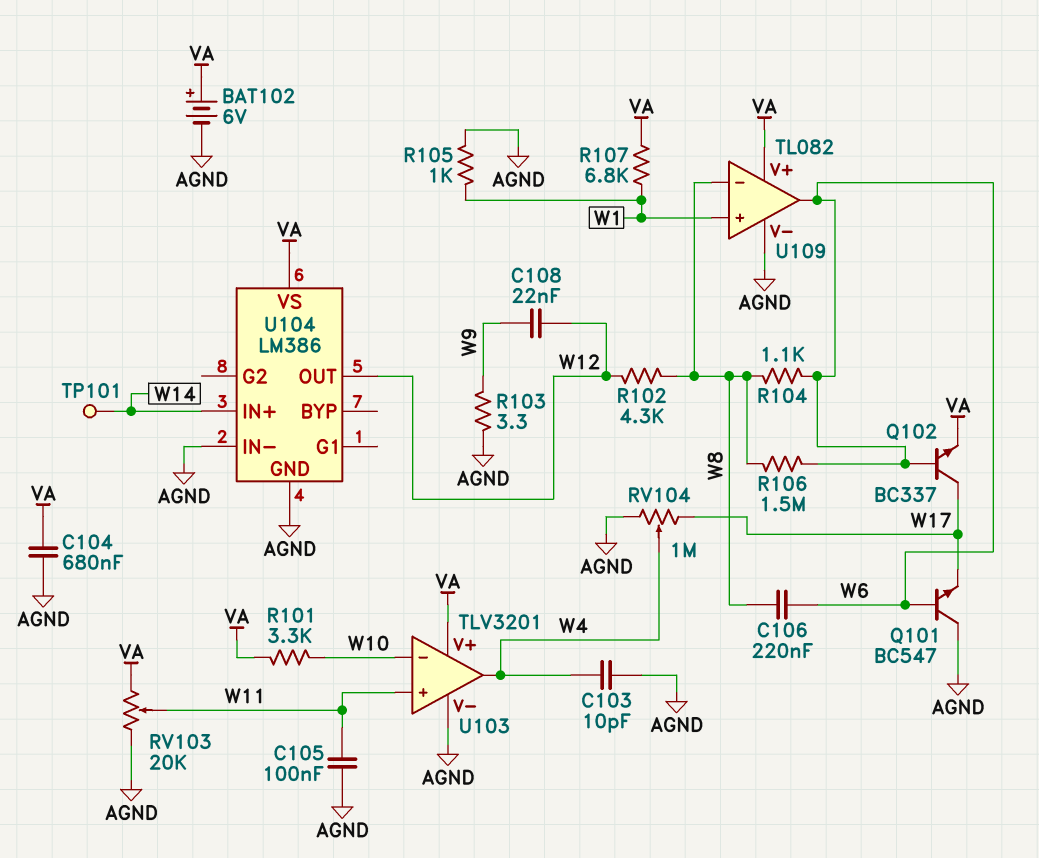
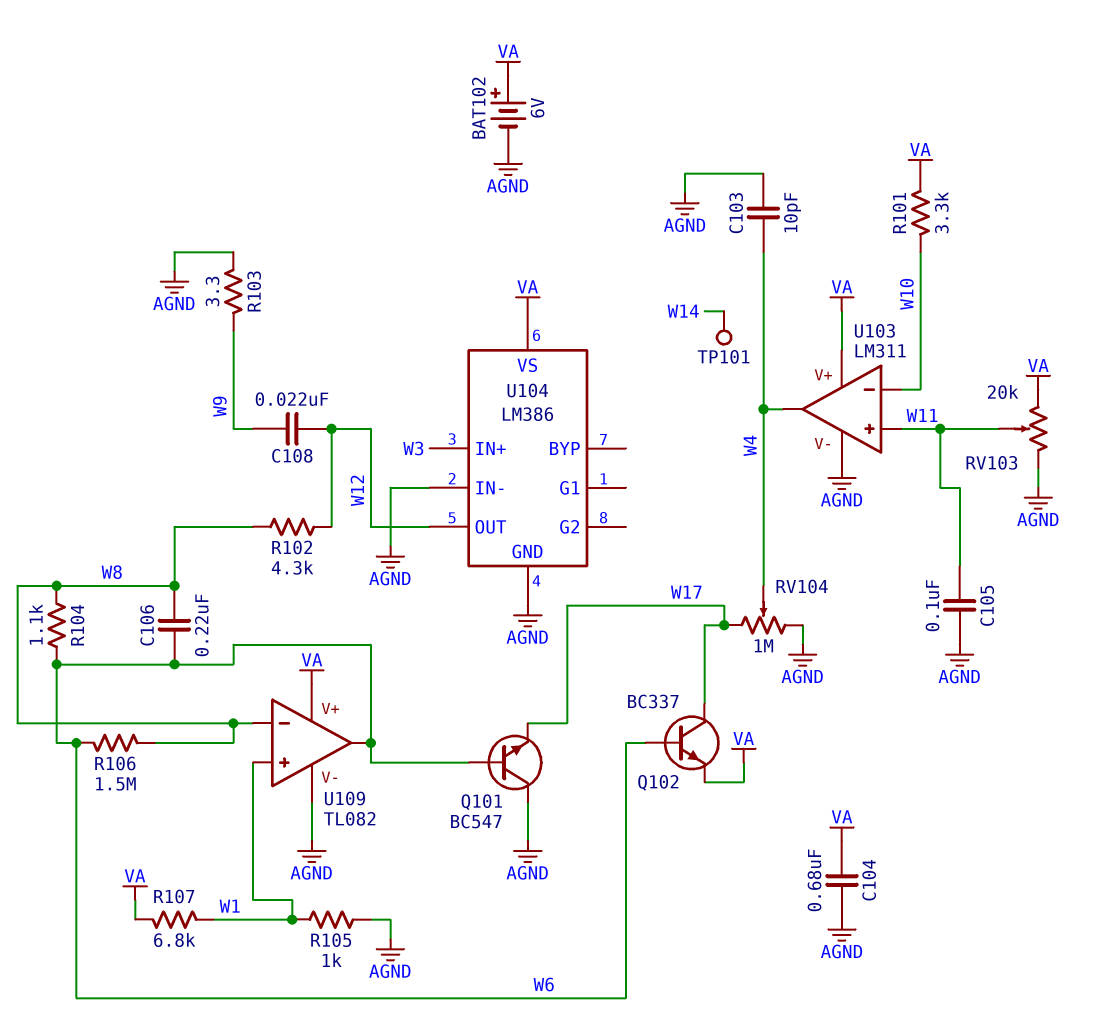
U103: TLV3201 -> LM311
U104 pin IN+: W14 -> W3

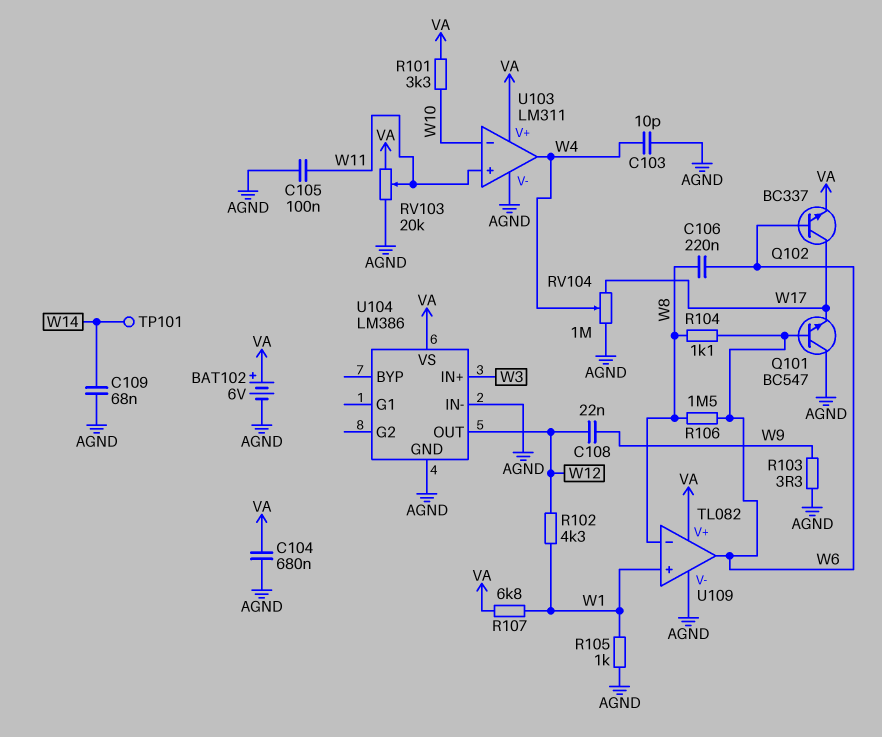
C109: none -> 68nF (AGND, W14)
R102: 4.3k (W8, W12) -> 4.3k (W1, W12)

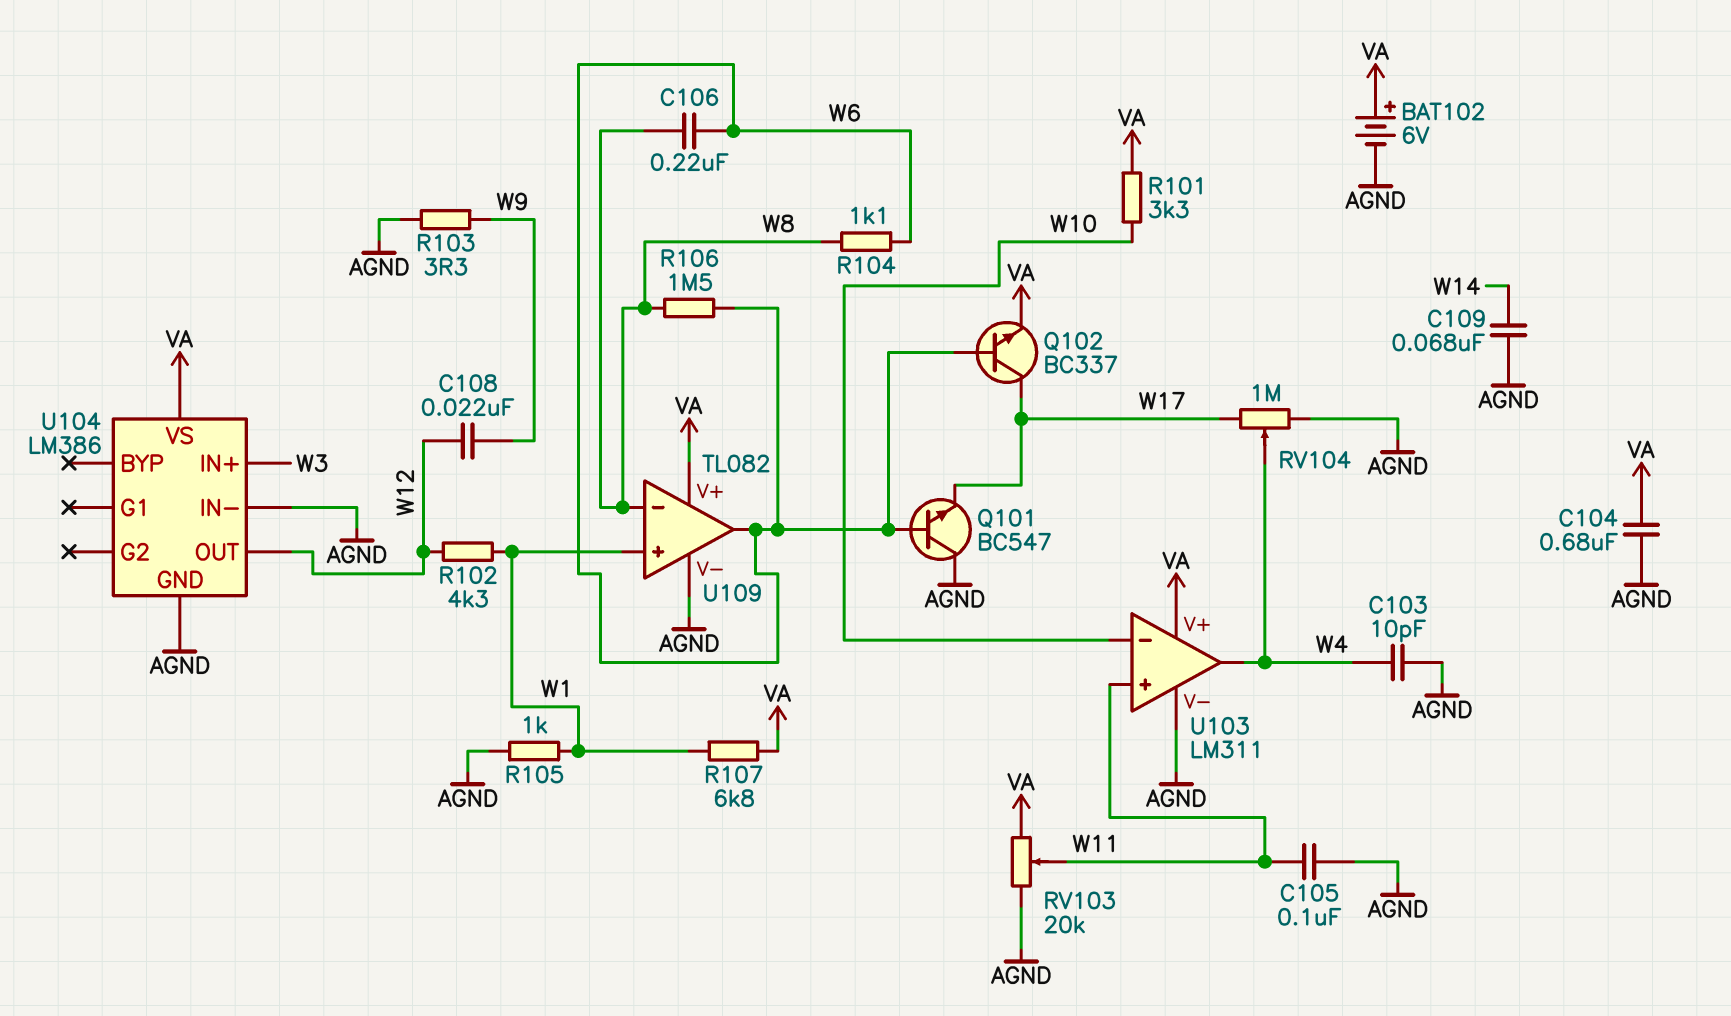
TP101: test point (W14) -> none

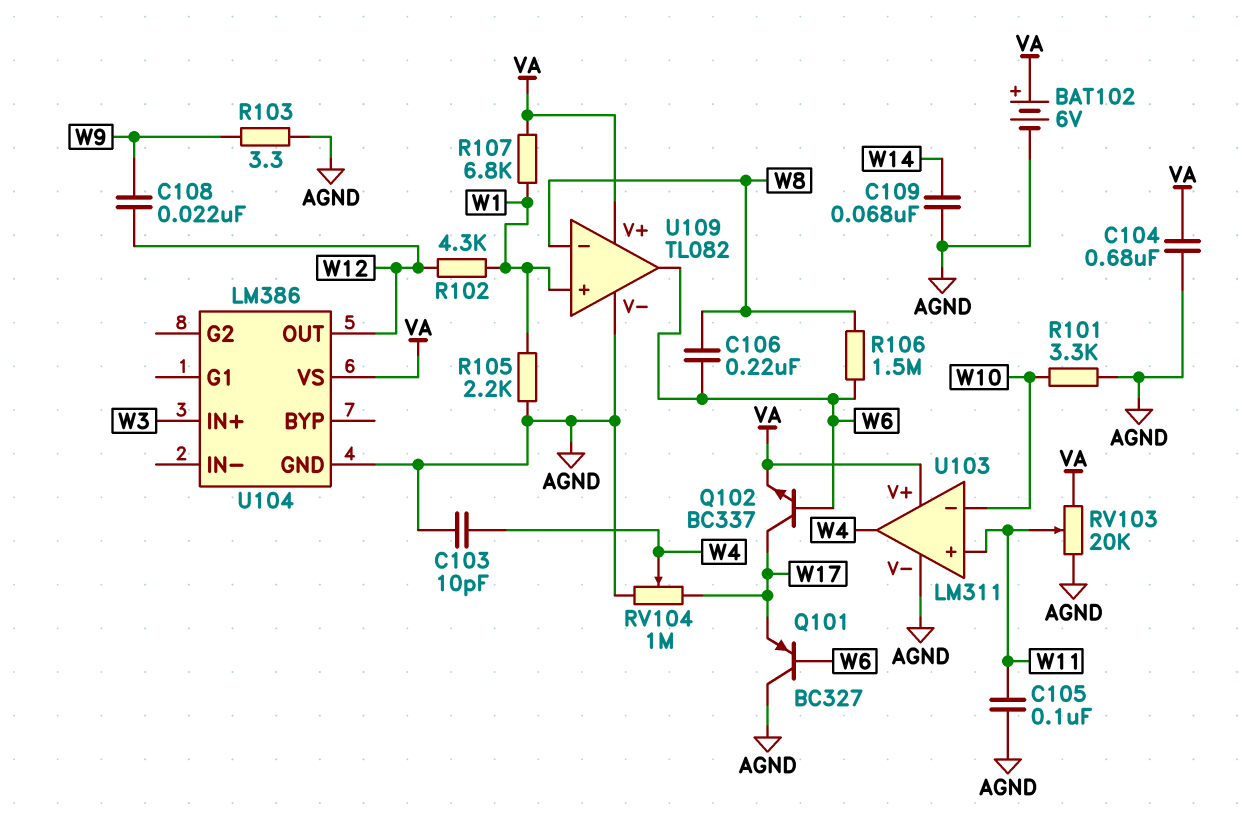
Q101: NPN BC547 (B W6, C AGND, E W17) -> PNP BC327 (B W6, C AGND, E W17)
R101: 3.3k (VA, W10) -> 3.3k (AGND, W10)
R104: 1.1k (W6, W8) -> none
R105: 1k (AGND, W1) -> 2.2k (AGND, W1)
U104 pin IN-: AGND -> none

